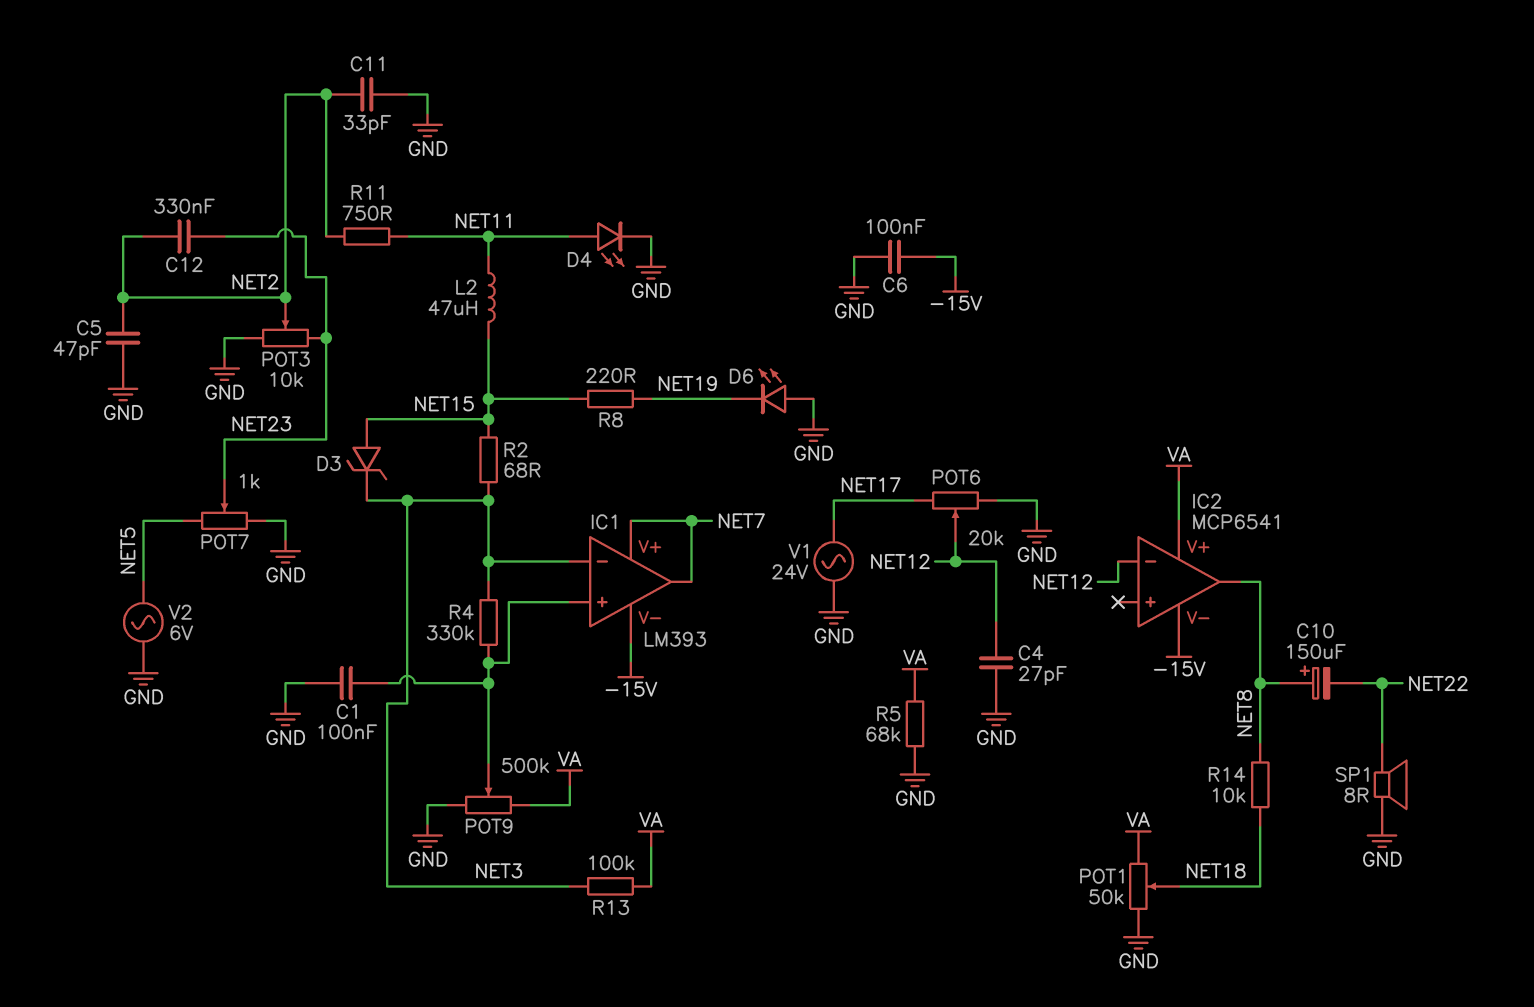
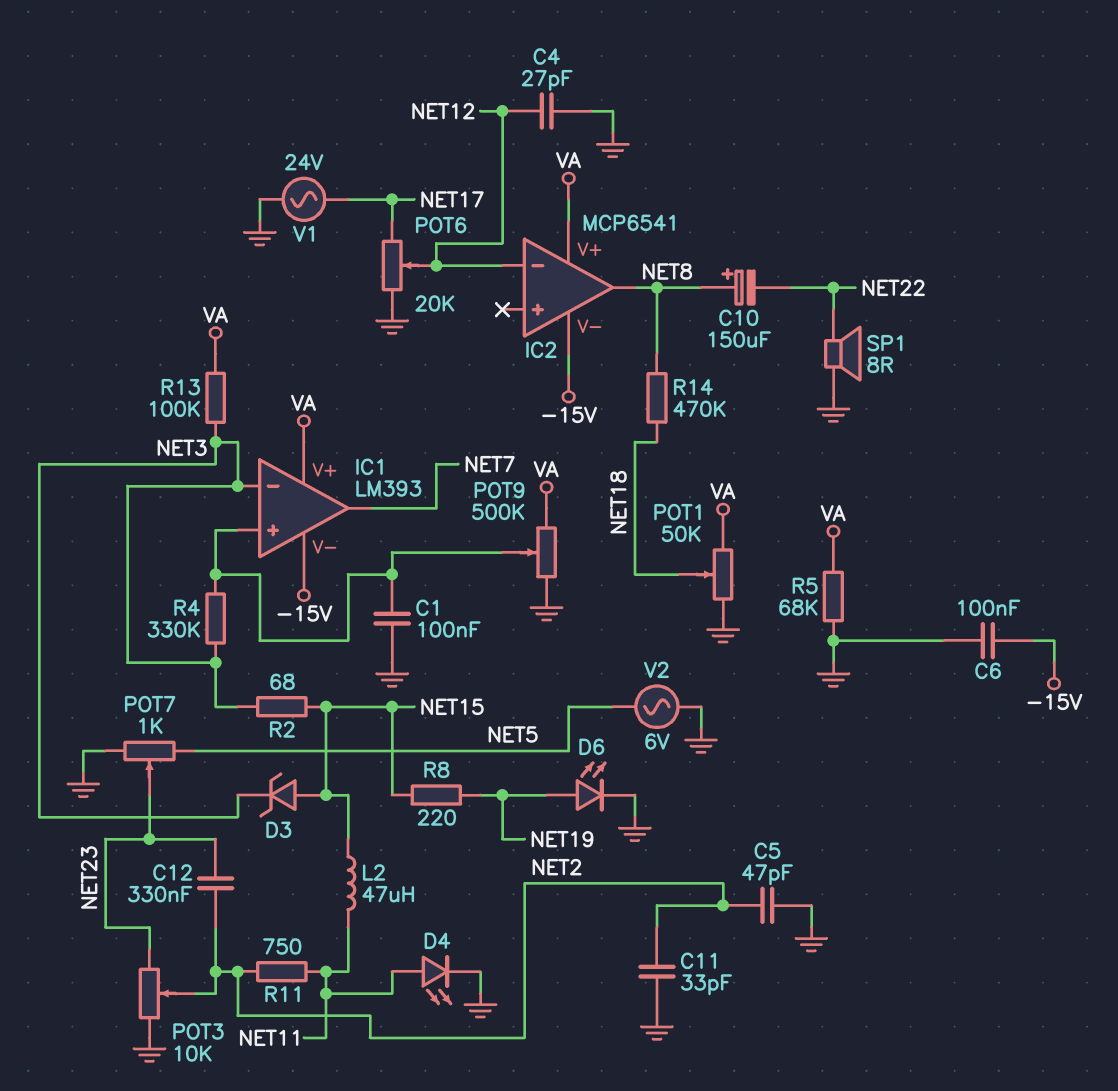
D6: LED (A GND, K NET19) -> LED (A NET19, K GND)
IC1 pin V+: NET7 -> VA
R14: 10k (NET8, NET18) -> 470k (NET8, NET18)

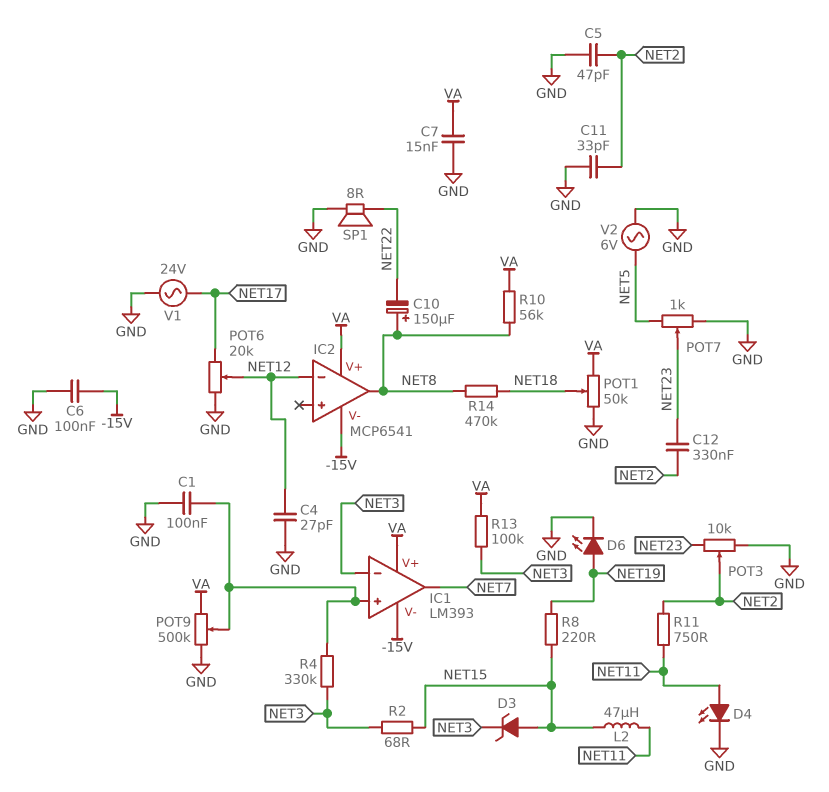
C7: none -> 15nF (GND, VA)
R5: 68k (GND, VA) -> none
R10: none -> 56k (NET8, VA)

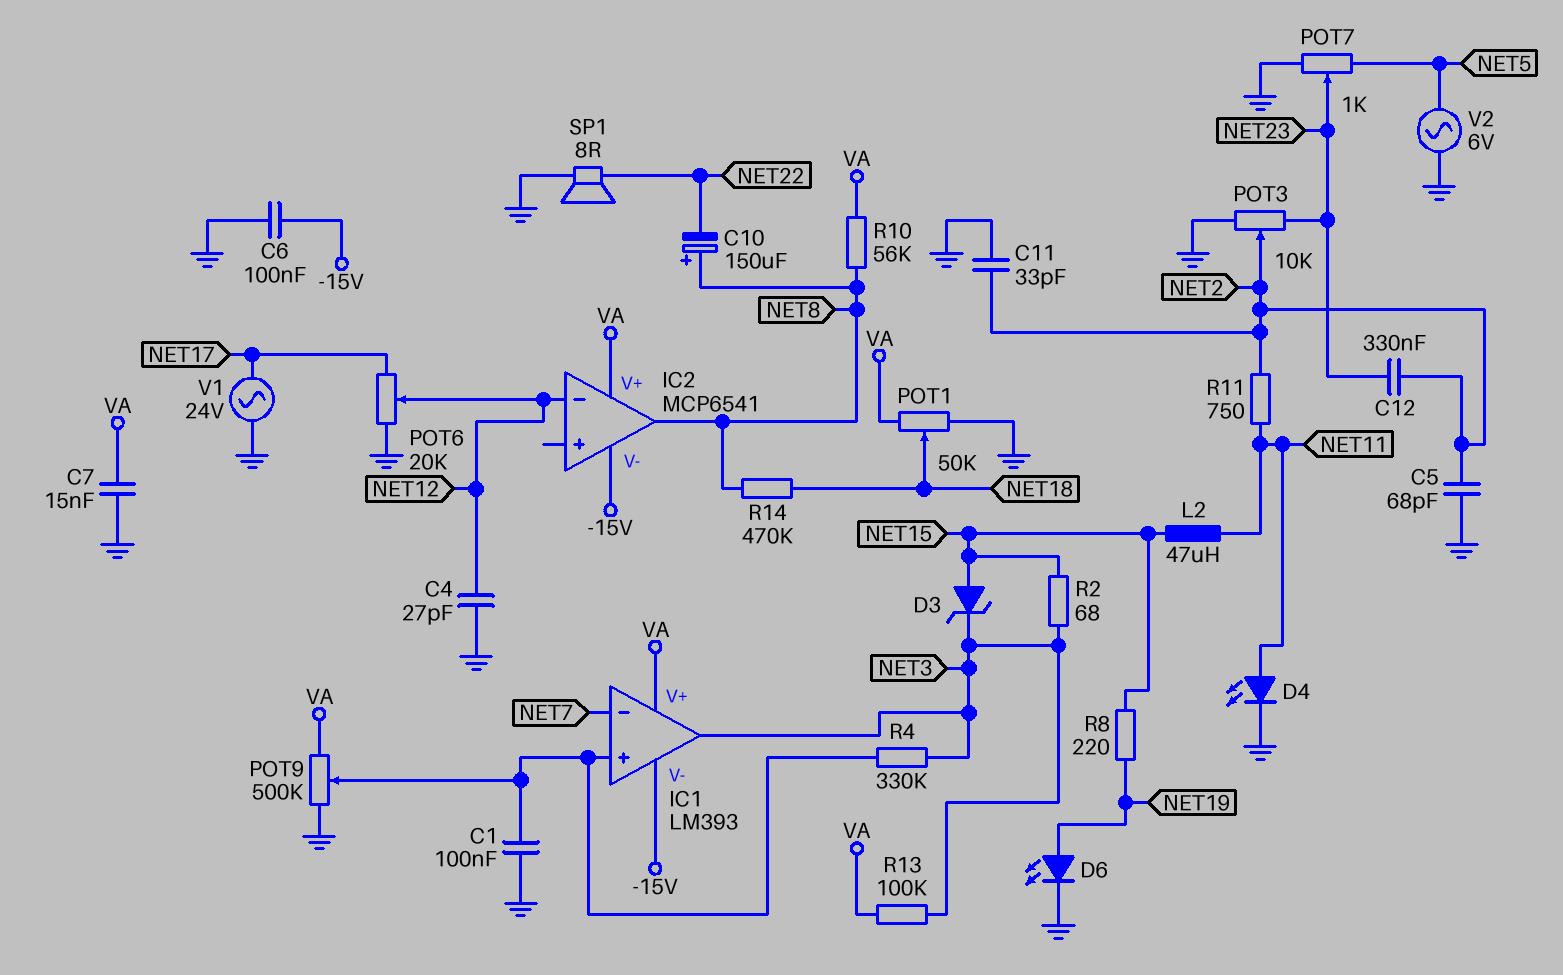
C5: 47pF (GND, NET2) -> 68pF (GND, NET2)
IC1 pin in-: NET3 -> NET7
IC1 pin out: NET7 -> NET3

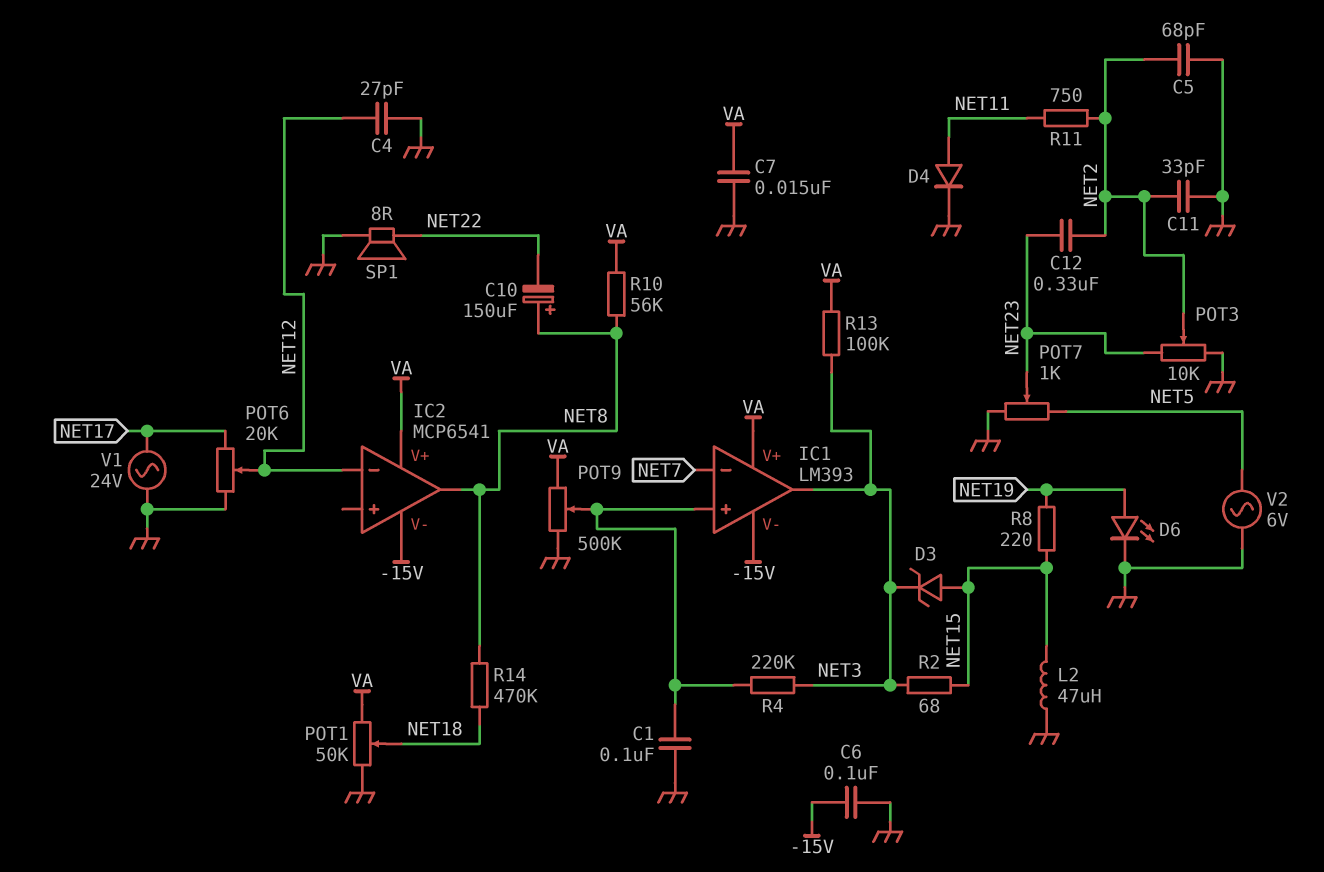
D4: LED (A NET11, K GND) -> diode (A NET11, K GND)
L2: 47uH (NET11, NET15) -> 47uH (GND, NET15)
R4: 330k (IC1/in+, NET3) -> 220k (IC1/in+, NET3)

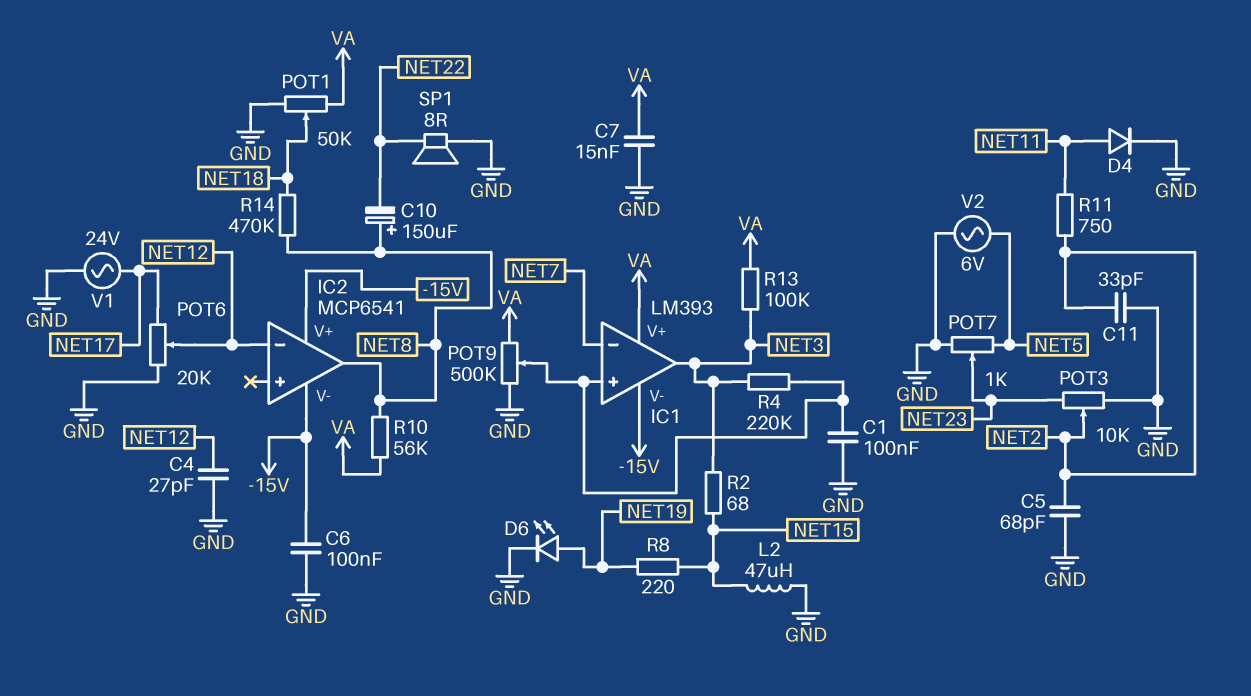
C12: 330nF (NET2, NET23) -> none
D3: zener (A NET15, K NET3) -> none
IC2 pin V+: VA -> -15V

